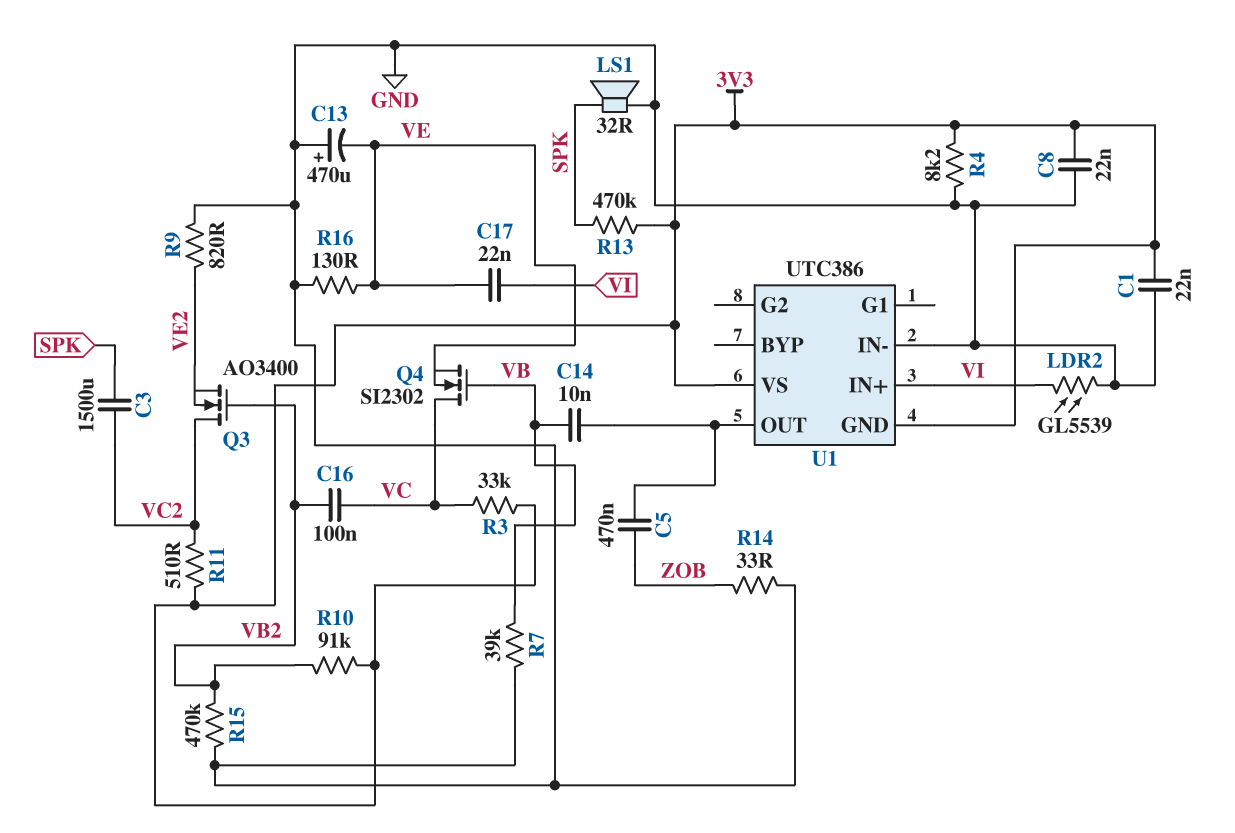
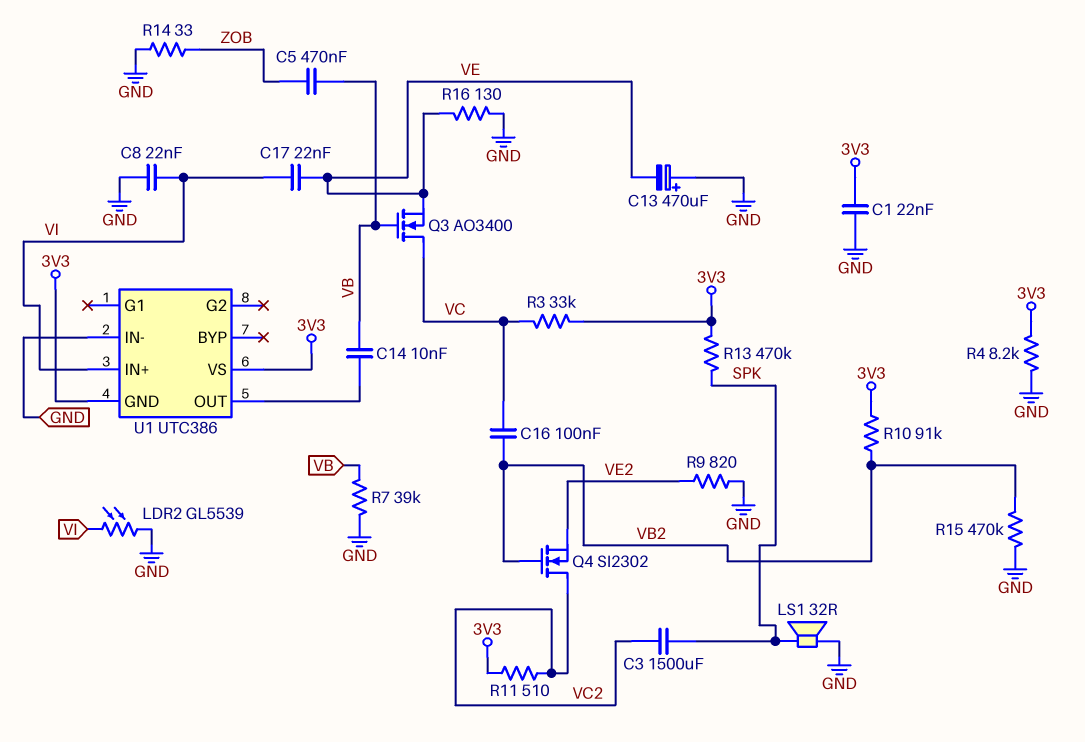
C5: 470nF (U1/OUT, ZOB) -> 470nF (VB, ZOB)
C8: 22nF (3V3, GND) -> 22nF (GND, VI)
Q3: NMOS AO3400 (G VB2, D VC2, S VE2) -> NMOS AO3400 (G VB, D VC, S VE)
Q4: NMOS SI2302 (G VB, D VC, S VE) -> NMOS SI2302 (G VB2, D VC2, S VE2)

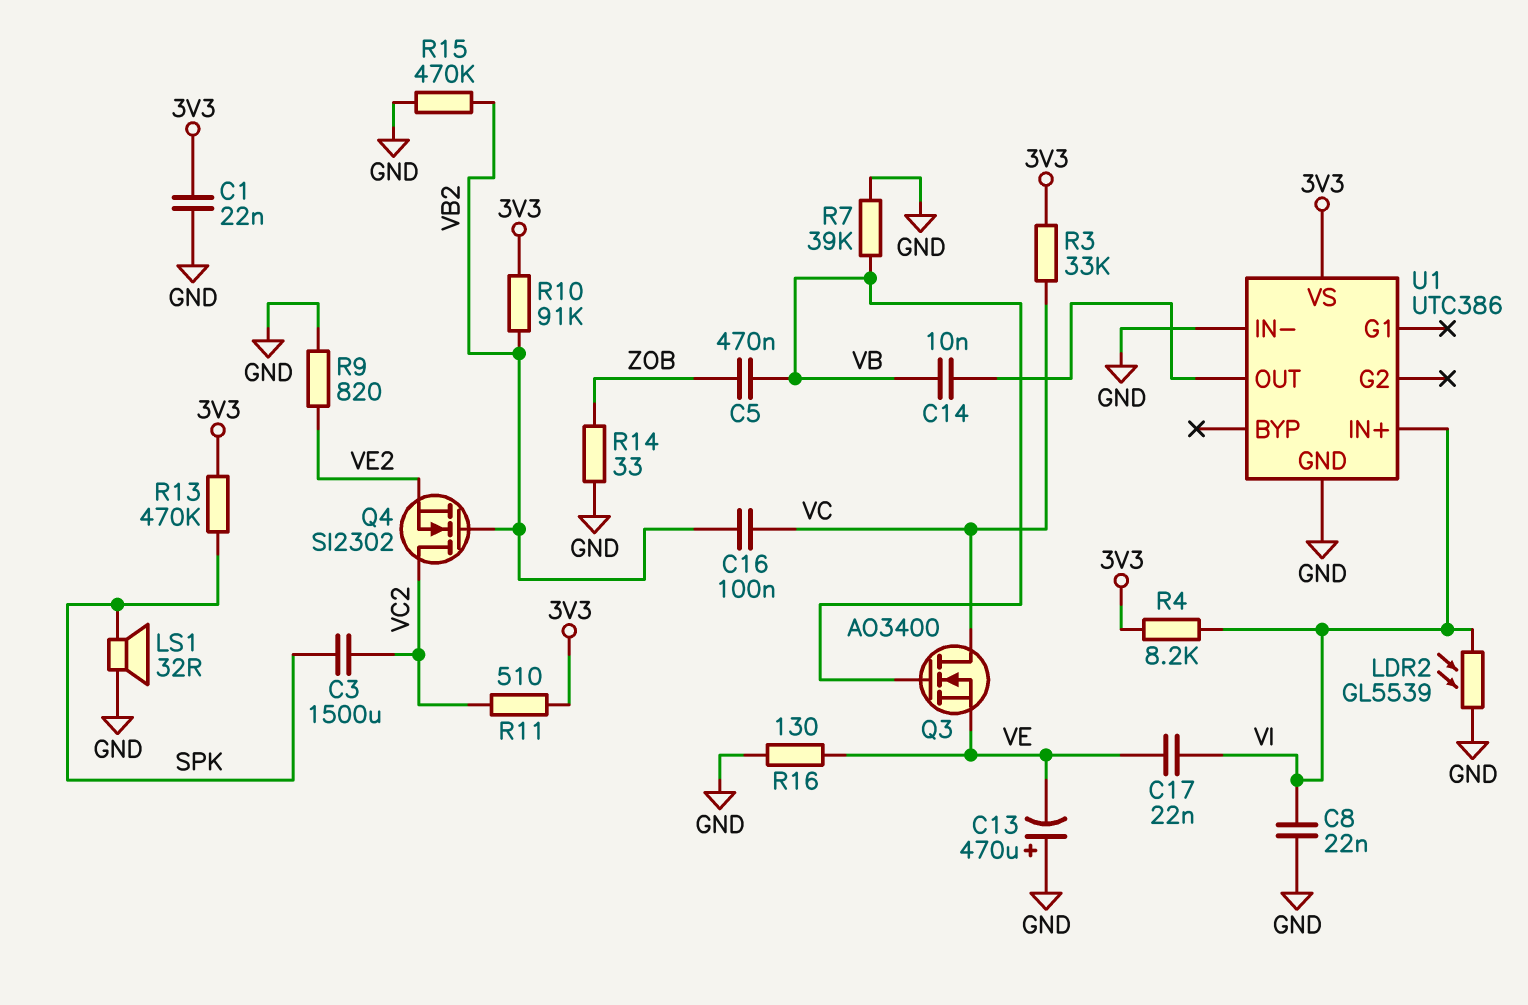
R4: 8.2k (3V3, GND) -> 8.2k (3V3, VI)
U1 pin GND: 3V3 -> GND

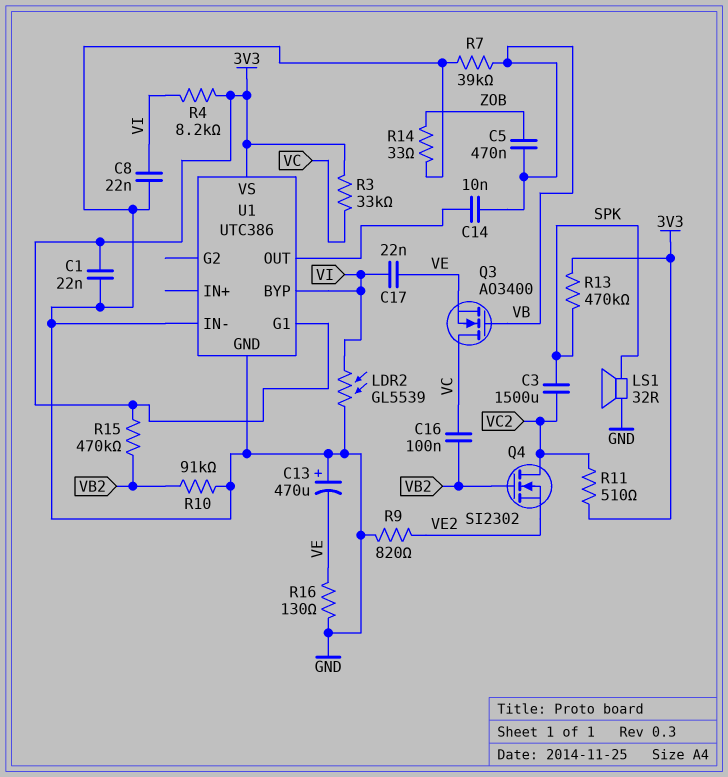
R10: 91k (3V3, VB2) -> 91k (GND, VB2)
R15: 470k (GND, VB2) -> 470k (3V3, VB2)
U1 pin BYP: none -> VI
U1 pin G1: none -> 3V3
U1 pin IN+: VI -> none

